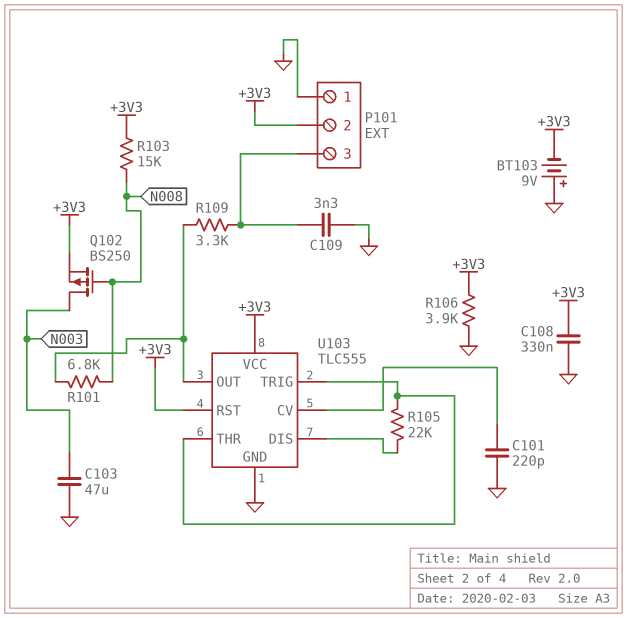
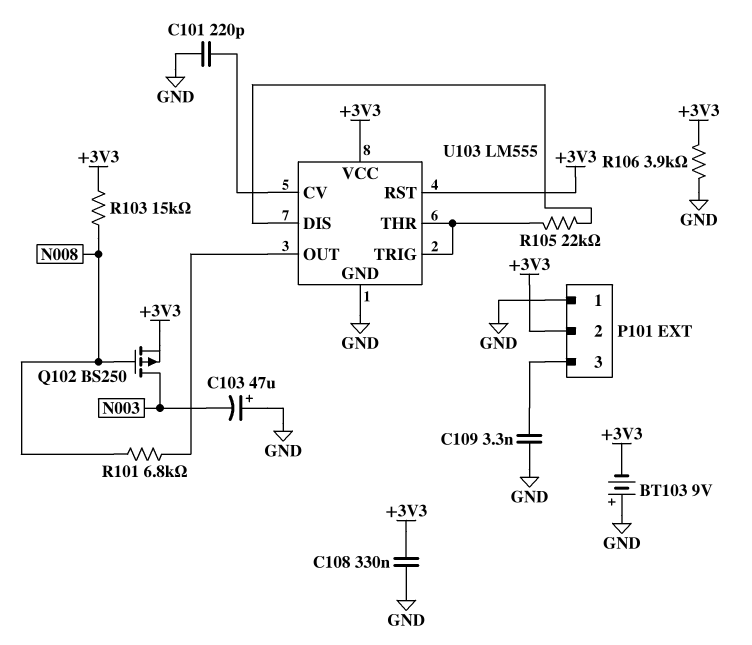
C103: 47uF (GND, N003) -> 47uF (plus GND, minus N003)
R109: 3.3k (P101/3, U103/OUT) -> none
U103: TLC555 -> LM555

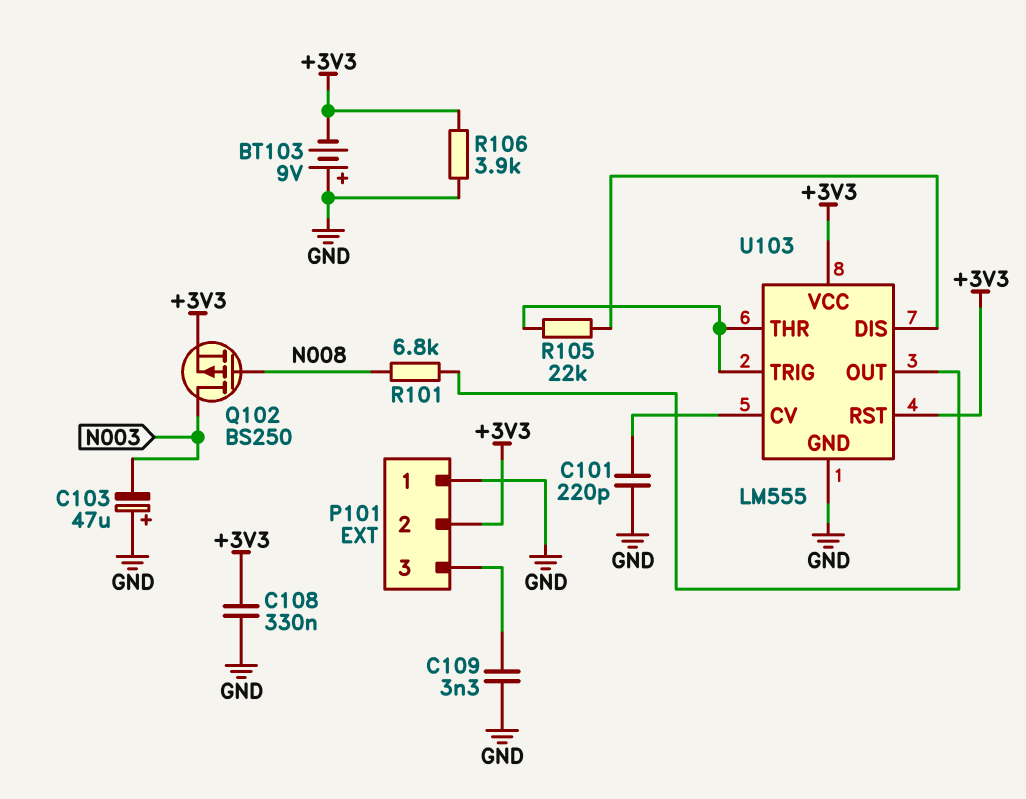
R103: 15k (+3V3, N008) -> none

